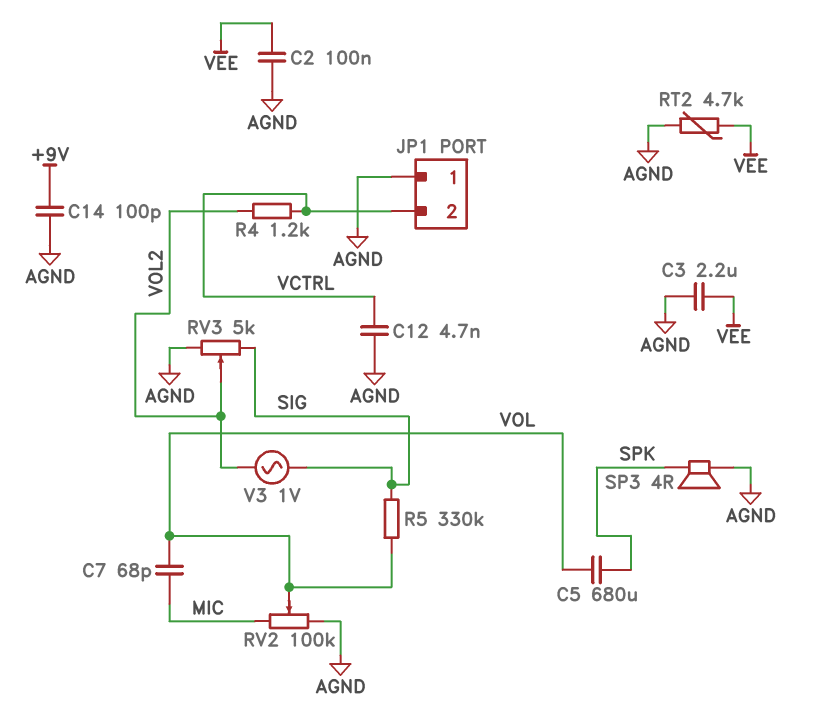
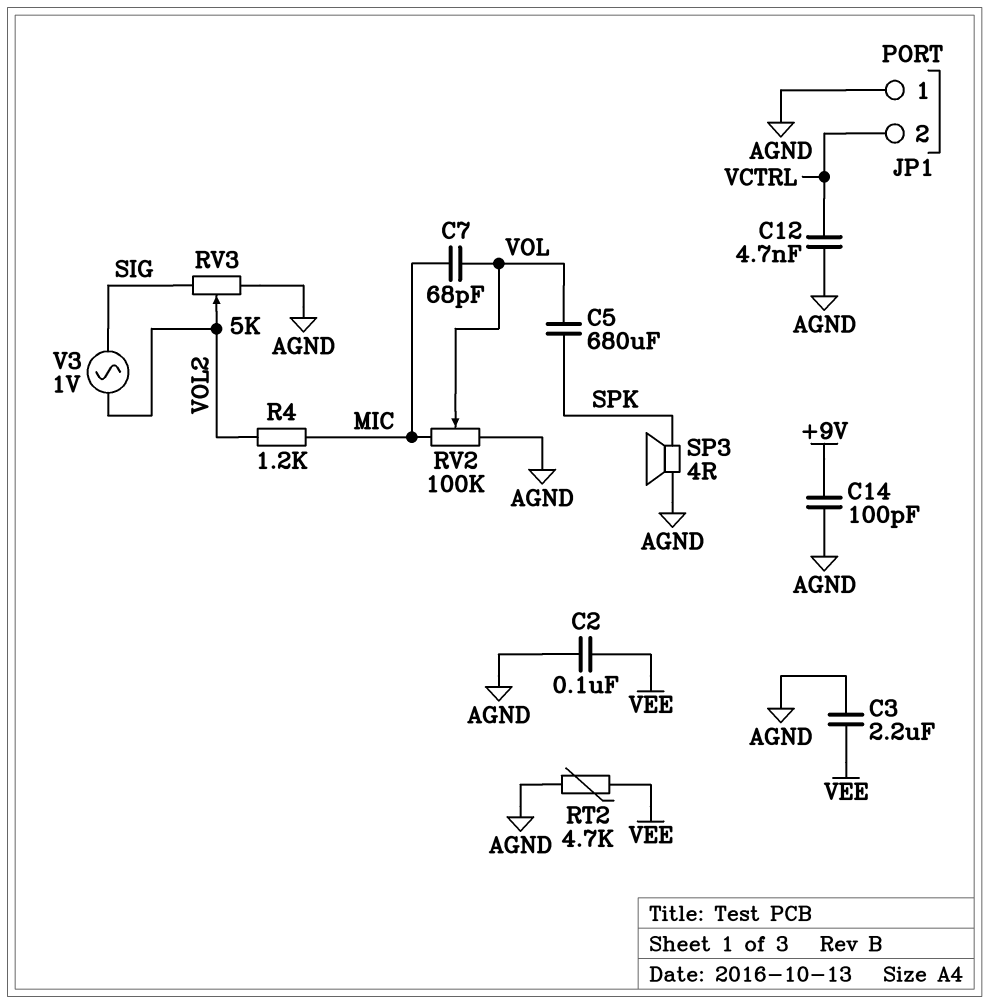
R4: 1.2k (VCTRL, VOL2) -> 1.2k (MIC, VOL2)
R5: 330k (SIG, VOL) -> none

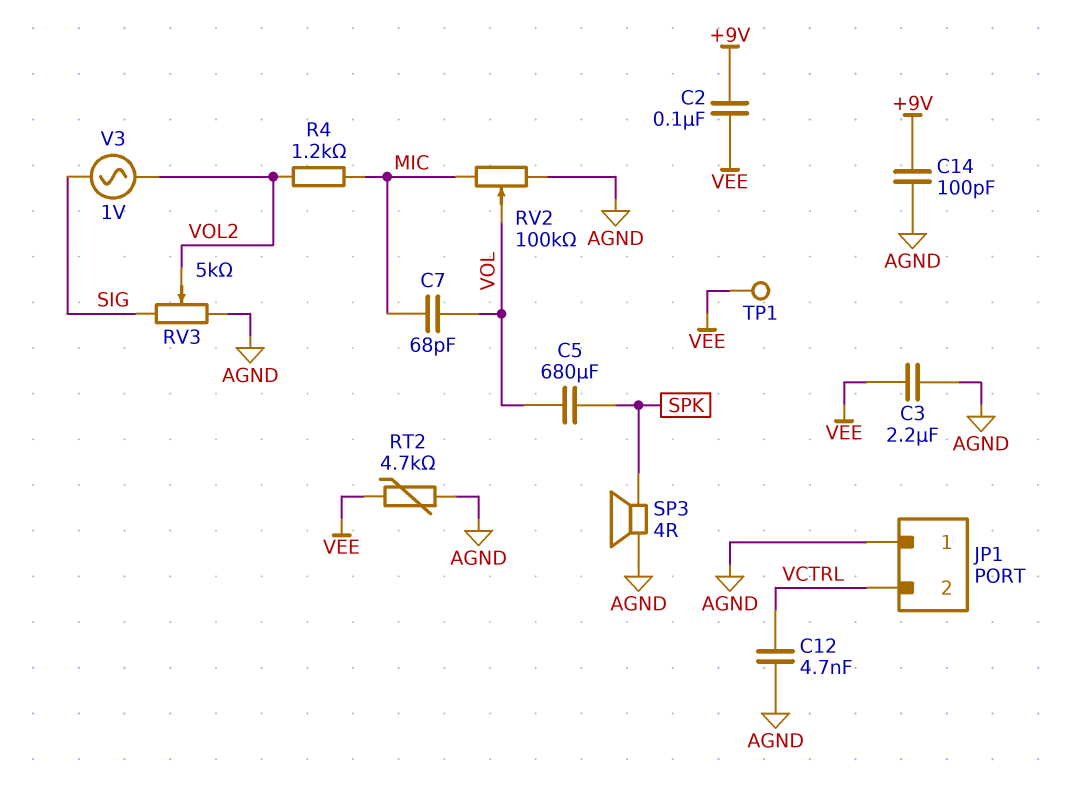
C2: 100nF (AGND, VEE) -> 100nF (+9V, VEE)
TP1: none -> test point (VEE)

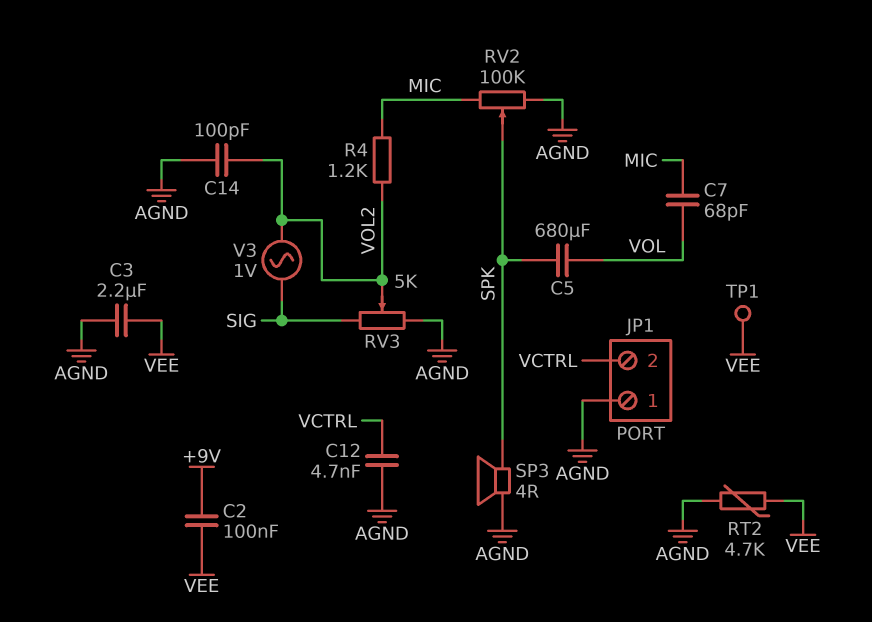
C14: 100pF (+9V, AGND) -> 100pF (AGND, VOL2)
RV2: 100k (AGND, MIC, wiper VOL) -> 100k (AGND, MIC, wiper SPK)

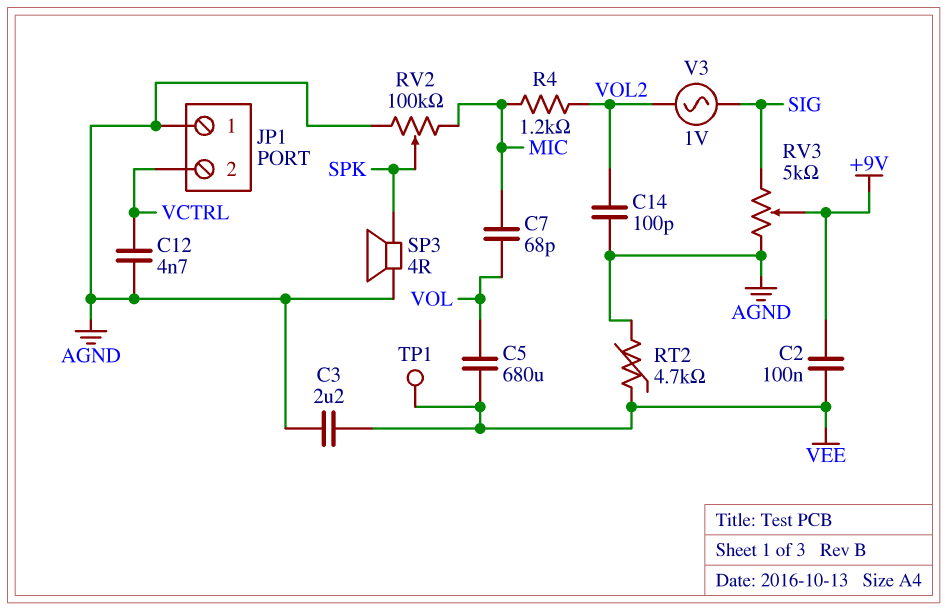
C5: 680uF (SPK, VOL) -> 680uF (VEE, VOL)
RV3: 5k (AGND, SIG, wiper VOL2) -> 5k (AGND, SIG, wiper +9V)

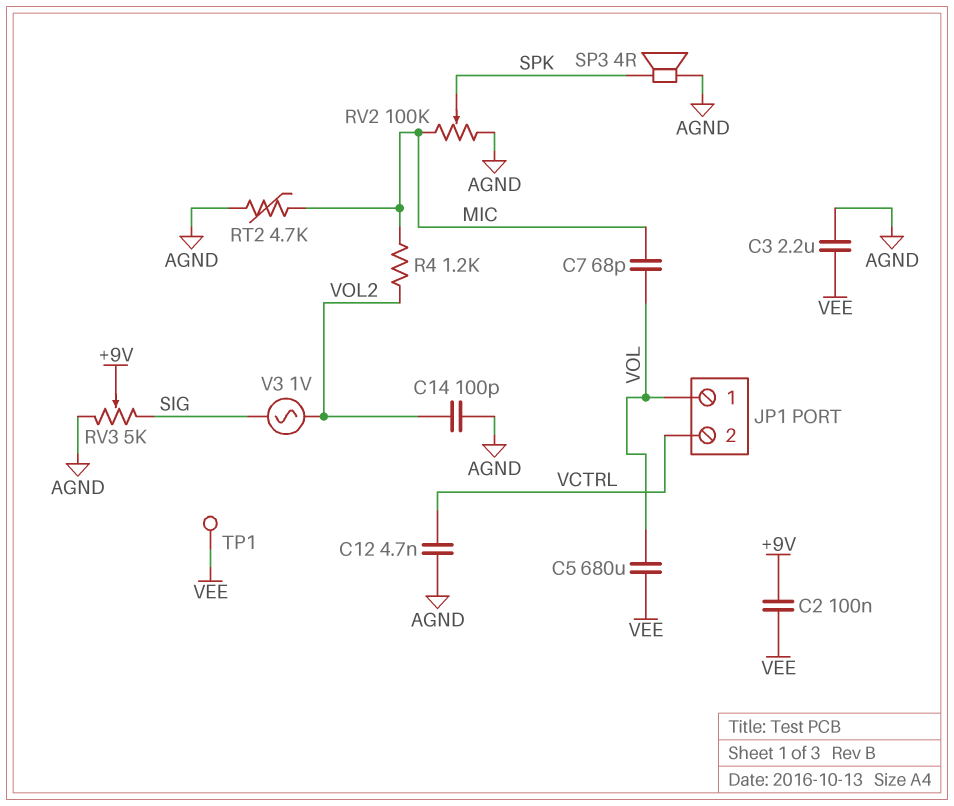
JP1 pin 1: AGND -> VOL
RT2: 4.7k (AGND, VEE) -> 4.7k (AGND, MIC)

